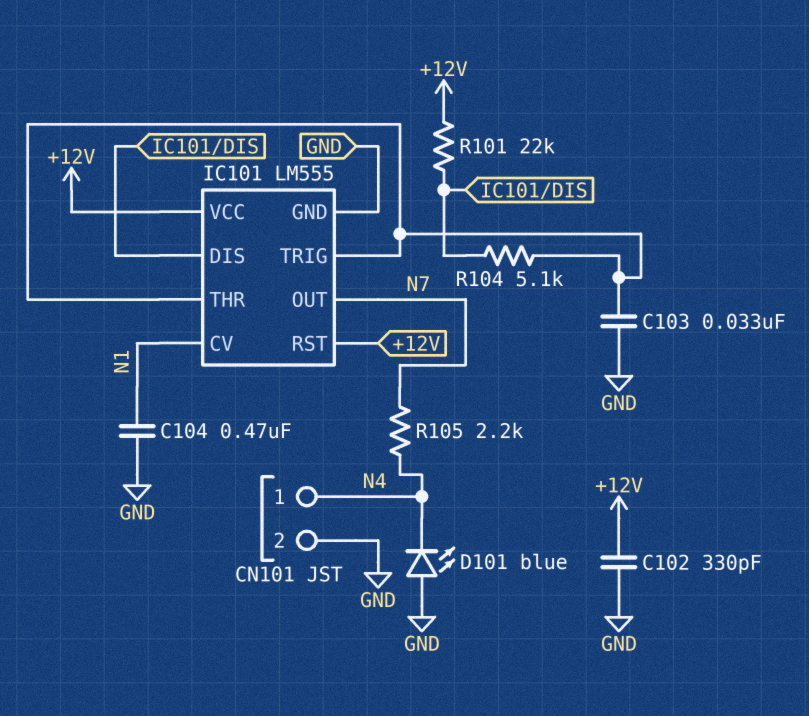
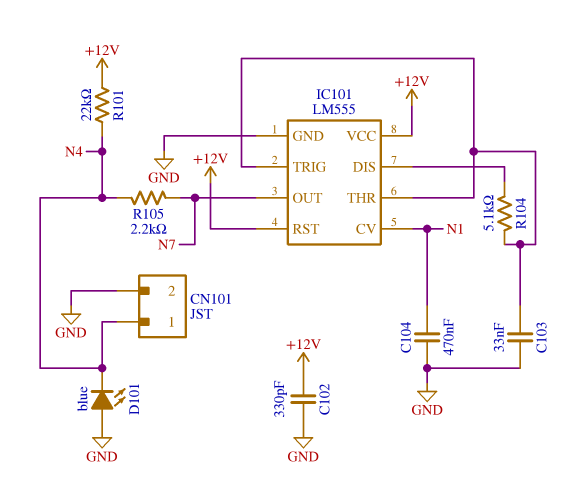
R101: 22k (+12V, IC101/DIS) -> 22k (+12V, N4)

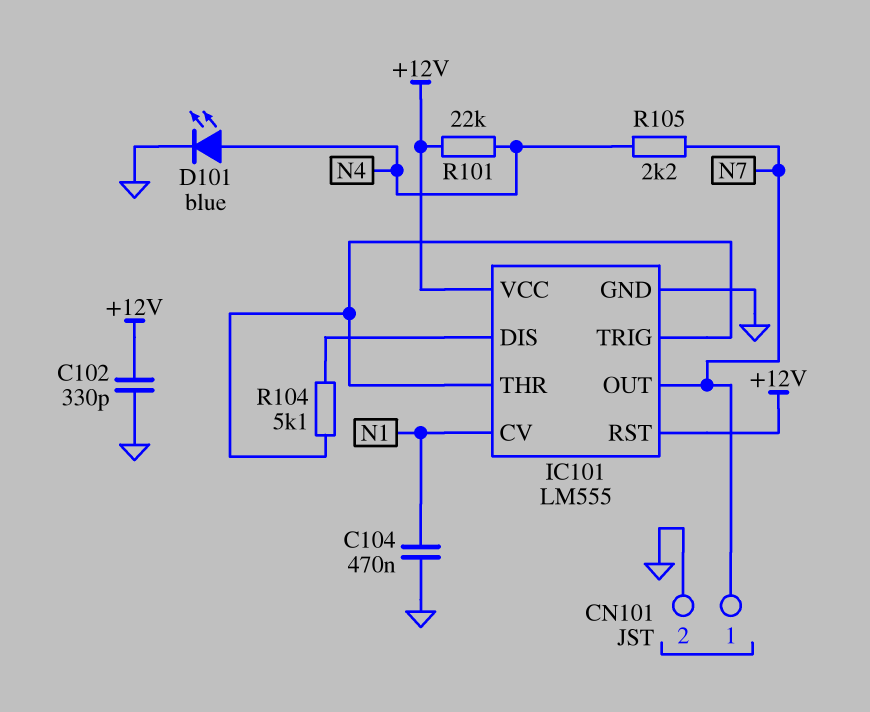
C103: 33nF (GND, IC101/THR) -> none
CN101 pin 1: N4 -> N7
D101: LED blue (A GND, K N4) -> LED blue (A N4, K GND)

